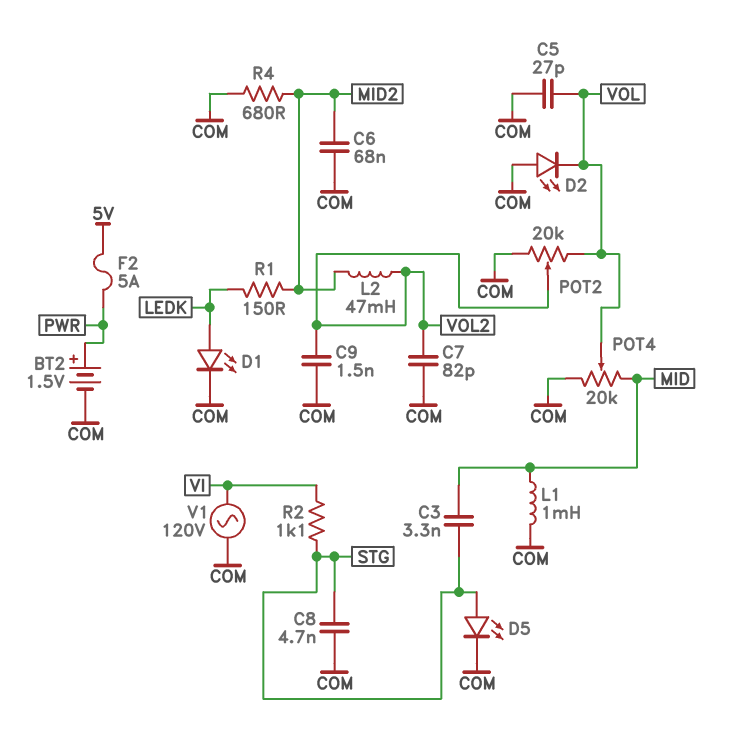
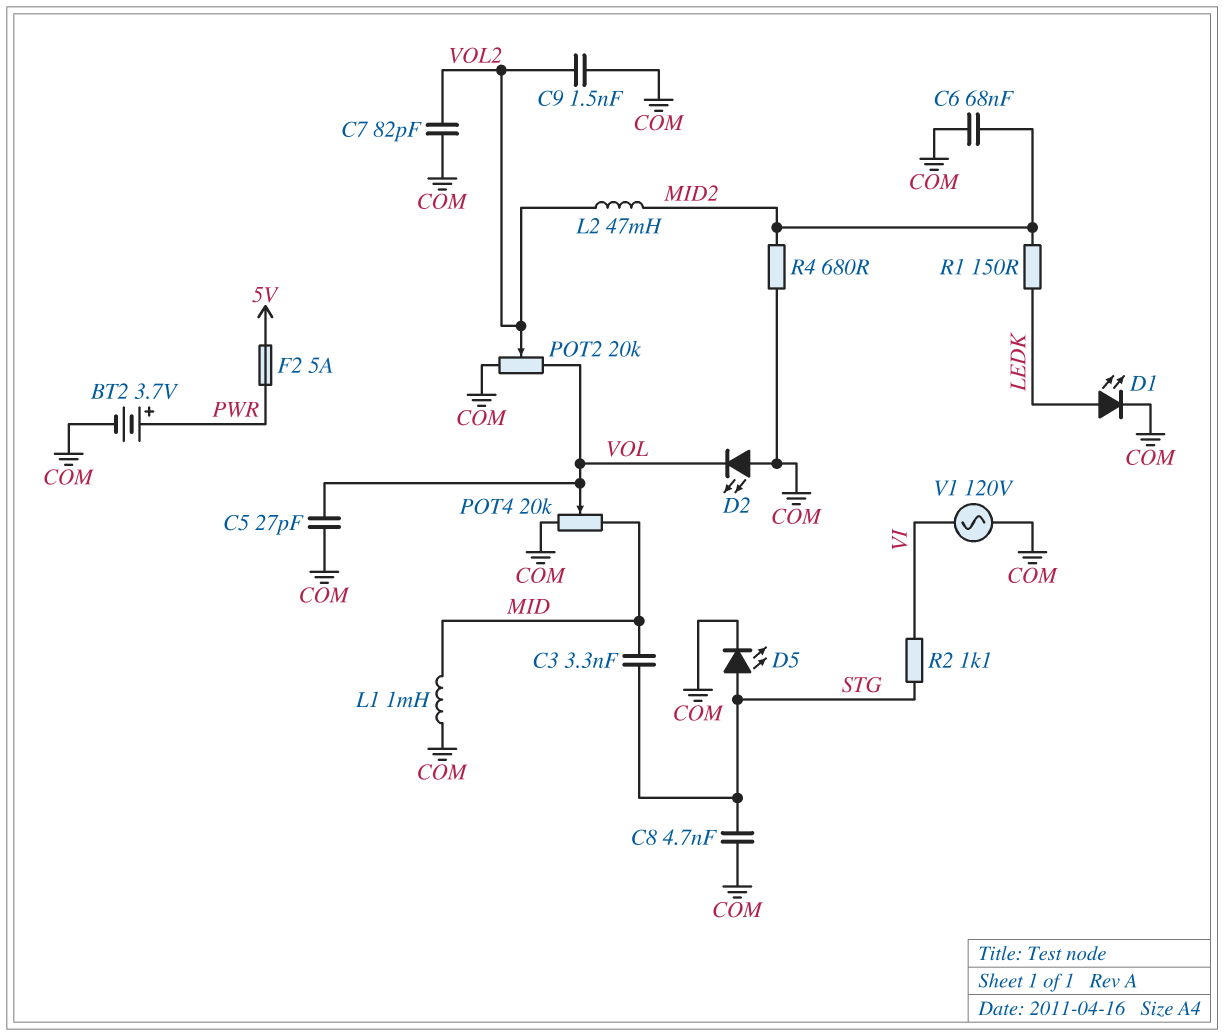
BT2: 1.5V (plus PWR, minus COM) -> 3.7V (plus PWR, minus COM)

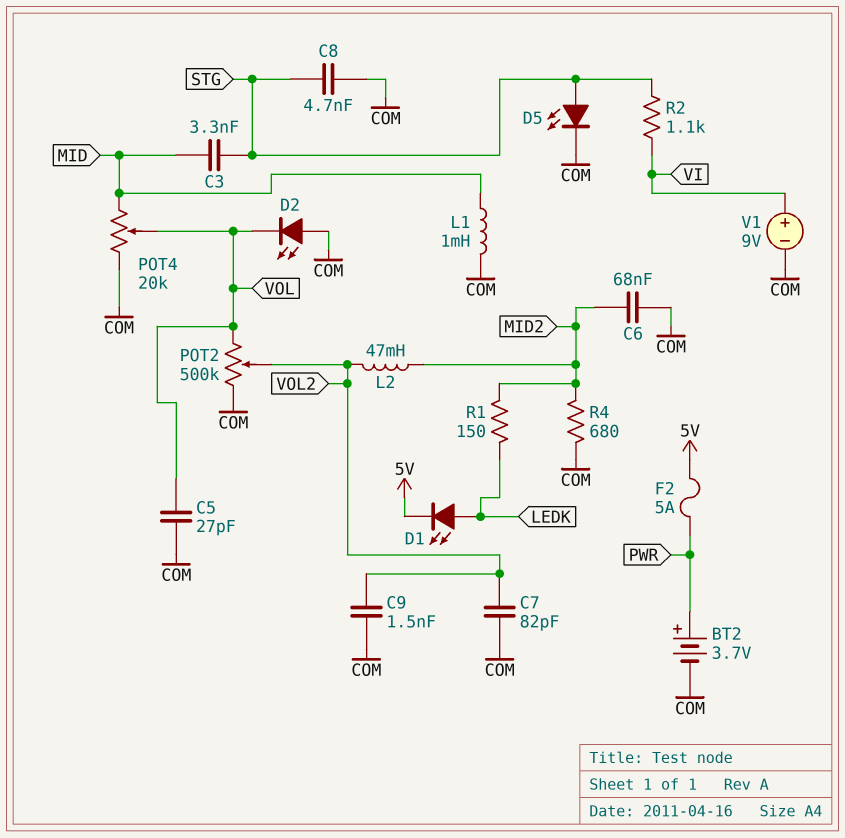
D1: LED (A LEDK, K COM) -> LED (A LEDK, K 5V)
POT2: 20k (COM, VOL, wiper VOL2) -> 500k (COM, VOL, wiper VOL2)
V1: AC 120V (COM, VI) -> 9V (plus VI, minus COM)

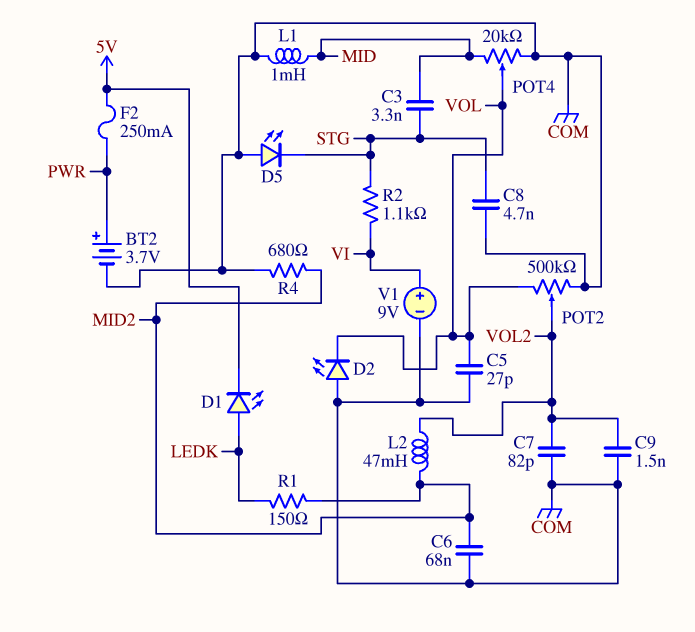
D5: LED (A STG, K COM) -> LED (A COM, K STG)
F2: 5A (5V, PWR) -> 250mA (5V, PWR)

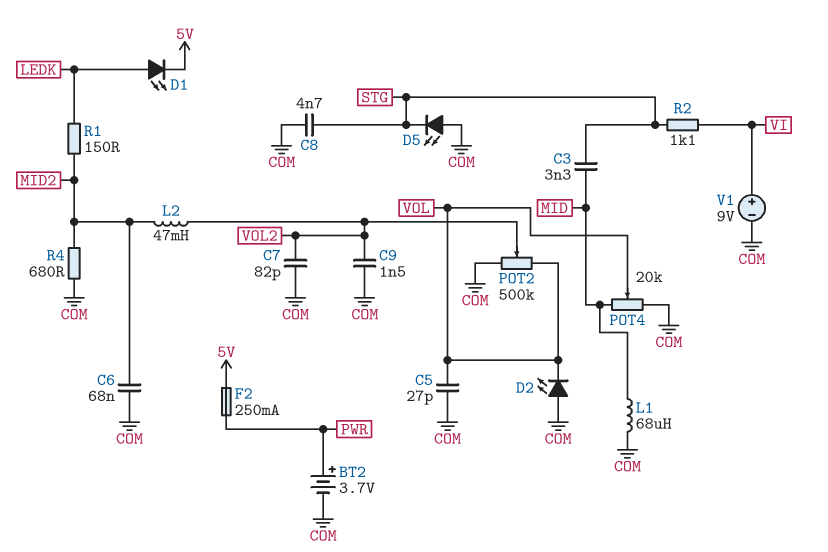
L1: 1mH (COM, MID) -> 68uH (COM, MID)

